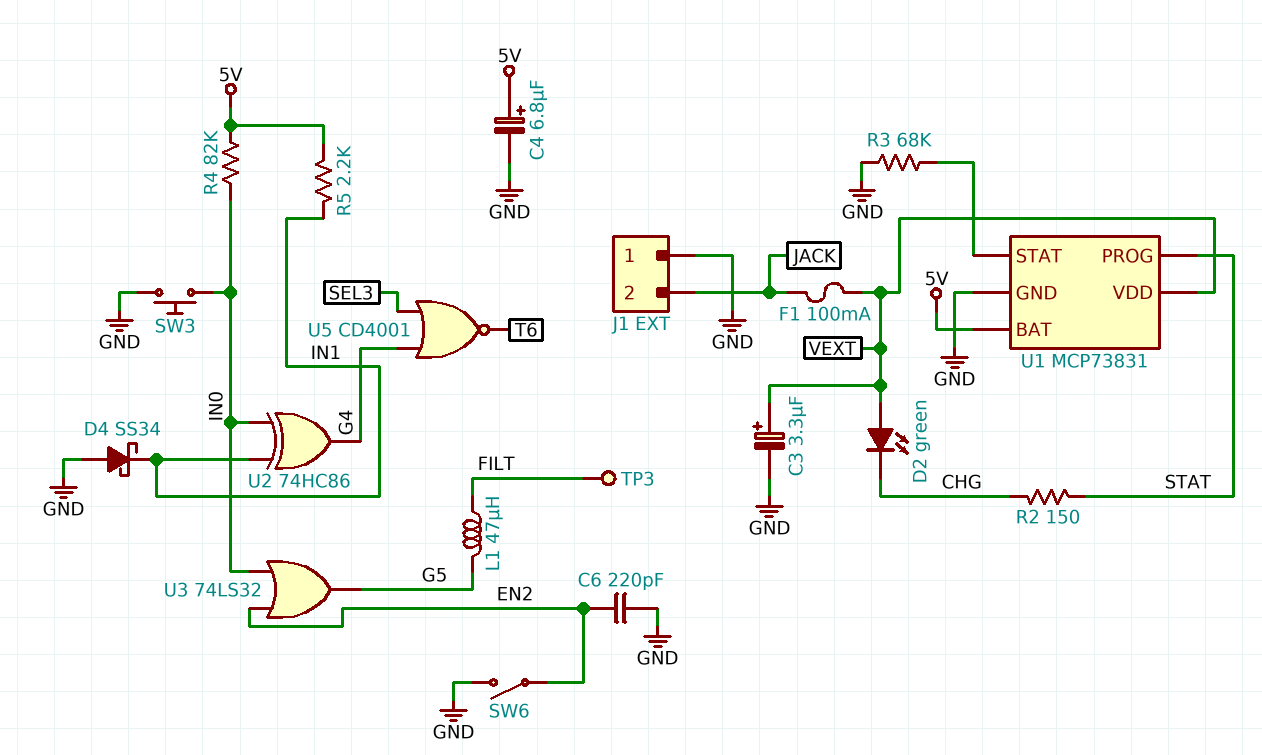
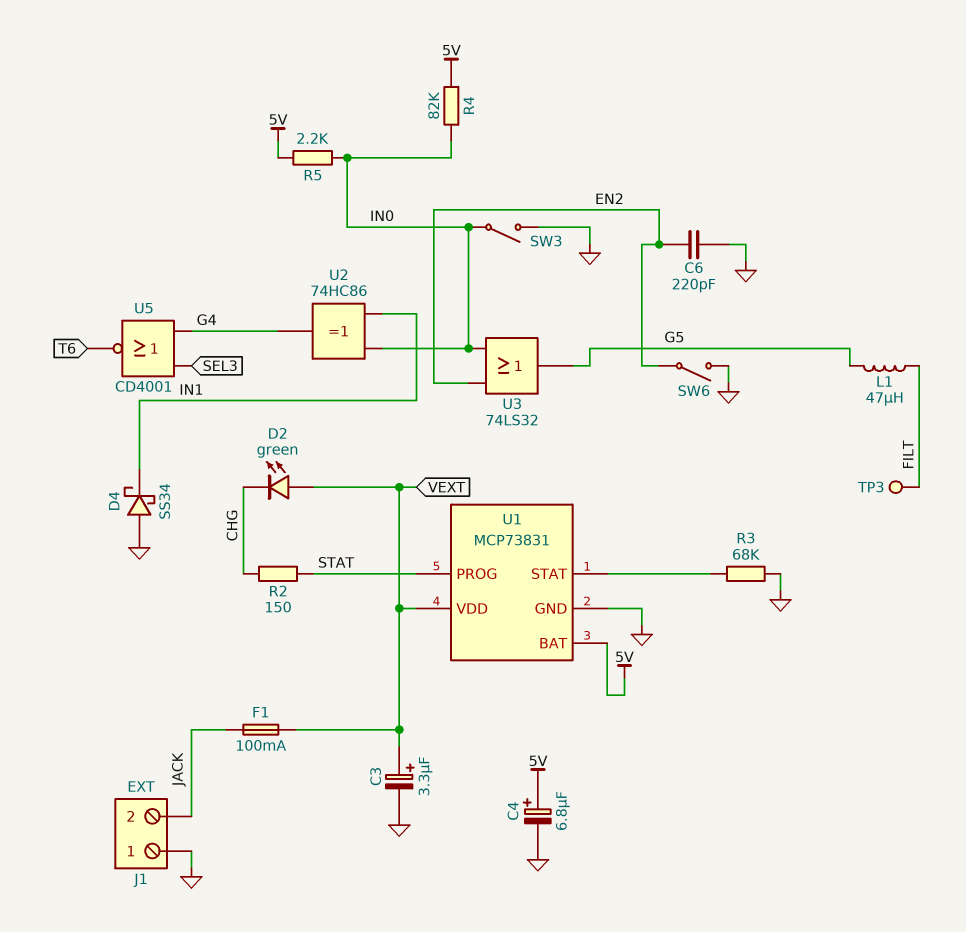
R5: 2.2k (5V, IN1) -> 2.2k (5V, IN0)
SW3: button (GND, IN0) -> switch (GND, IN0)

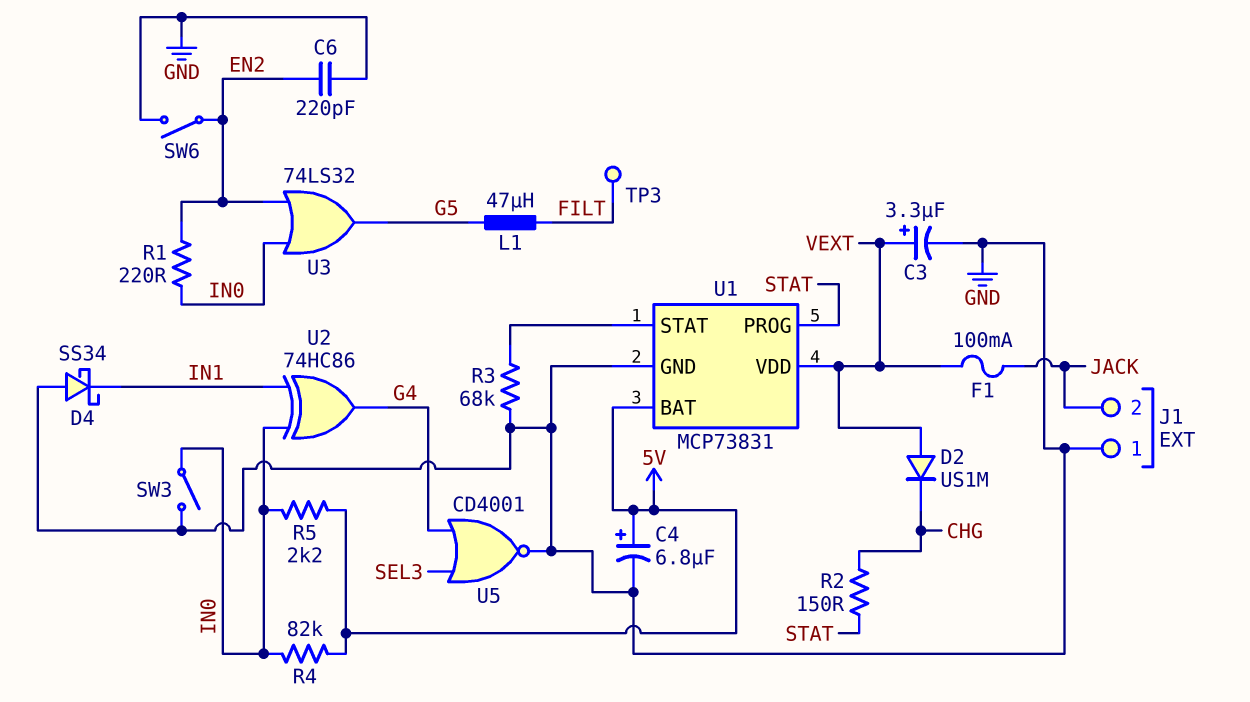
D2: LED green (A VEXT, K CHG) -> diode US1M (A VEXT, K CHG)
R1: none -> 220 (EN2, IN0)
U5: NOR CD4001 (in G4, in SEL3, out T6) -> NOR CD4001 (in G4, in SEL3, out GND)

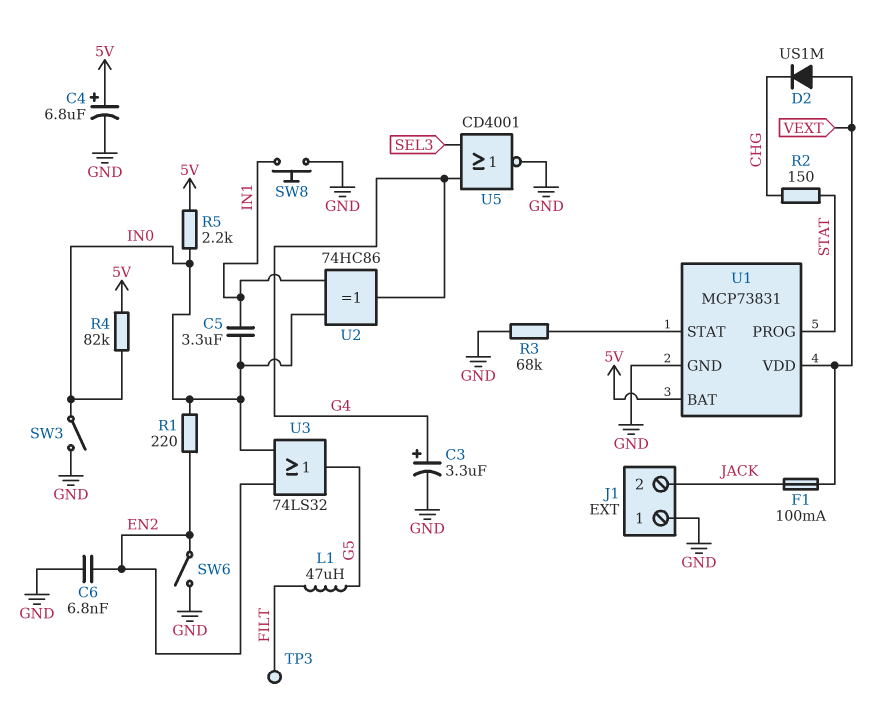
C3: 3.3uF (plus VEXT, minus GND) -> 3.3uF (plus G4, minus GND)
C5: none -> 3.3uF (IN0, IN1)
C6: 220pF (EN2, GND) -> 6.8nF (EN2, GND)
D4: schottky SS34 (A GND, K IN1) -> none
SW8: none -> button (GND, IN1)

